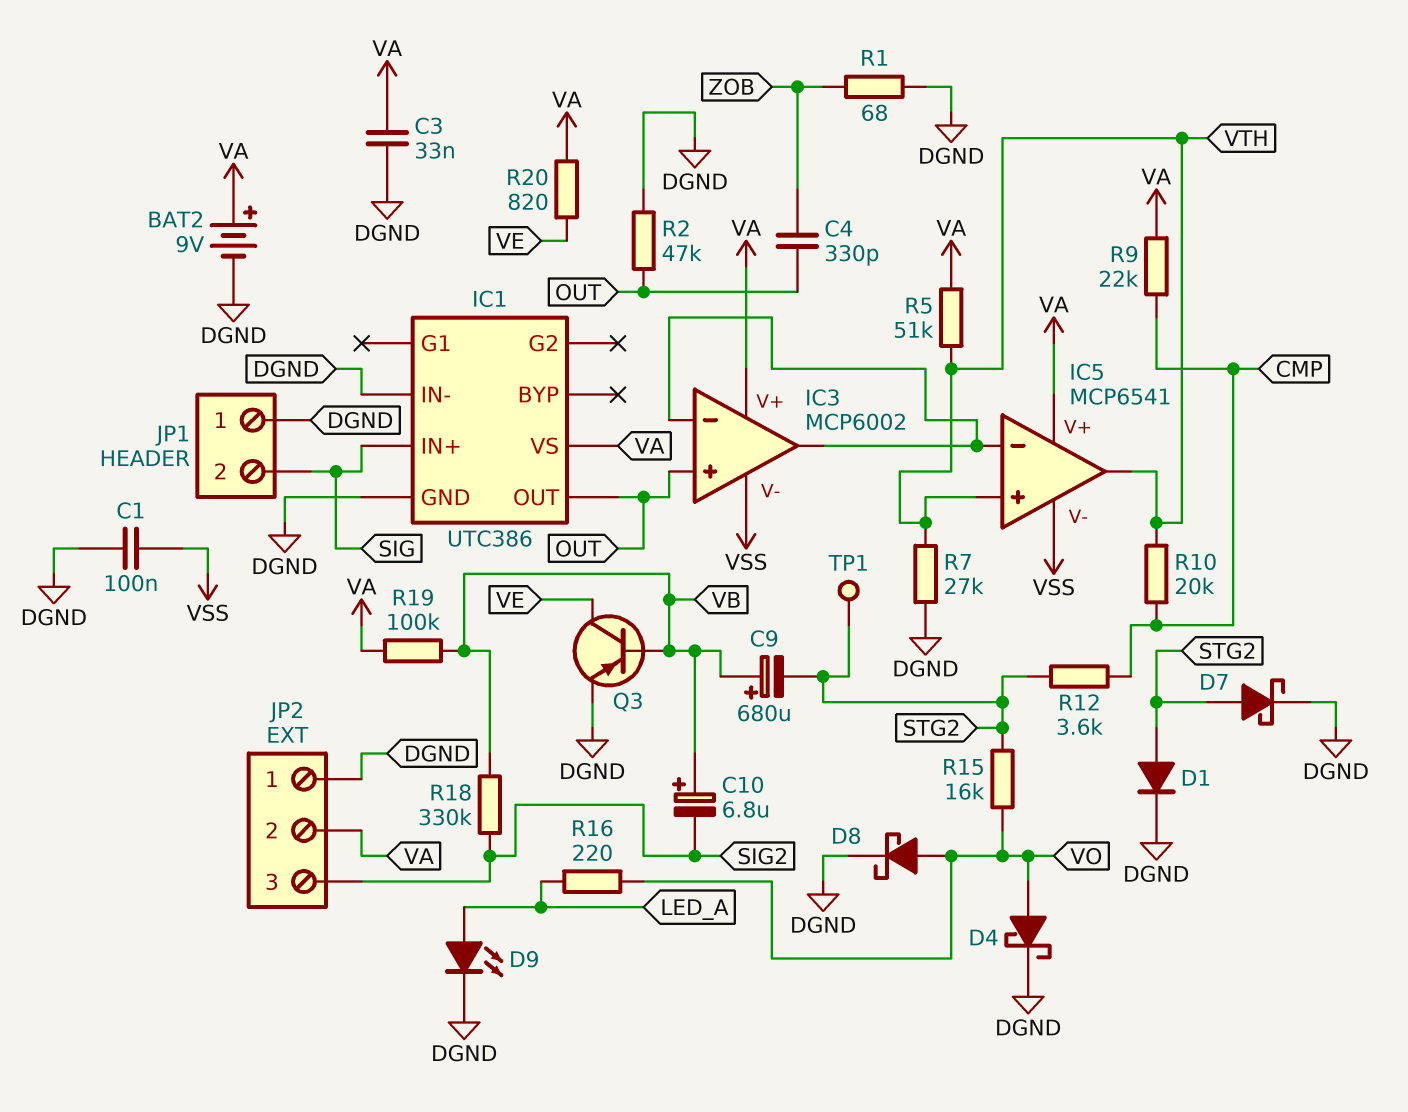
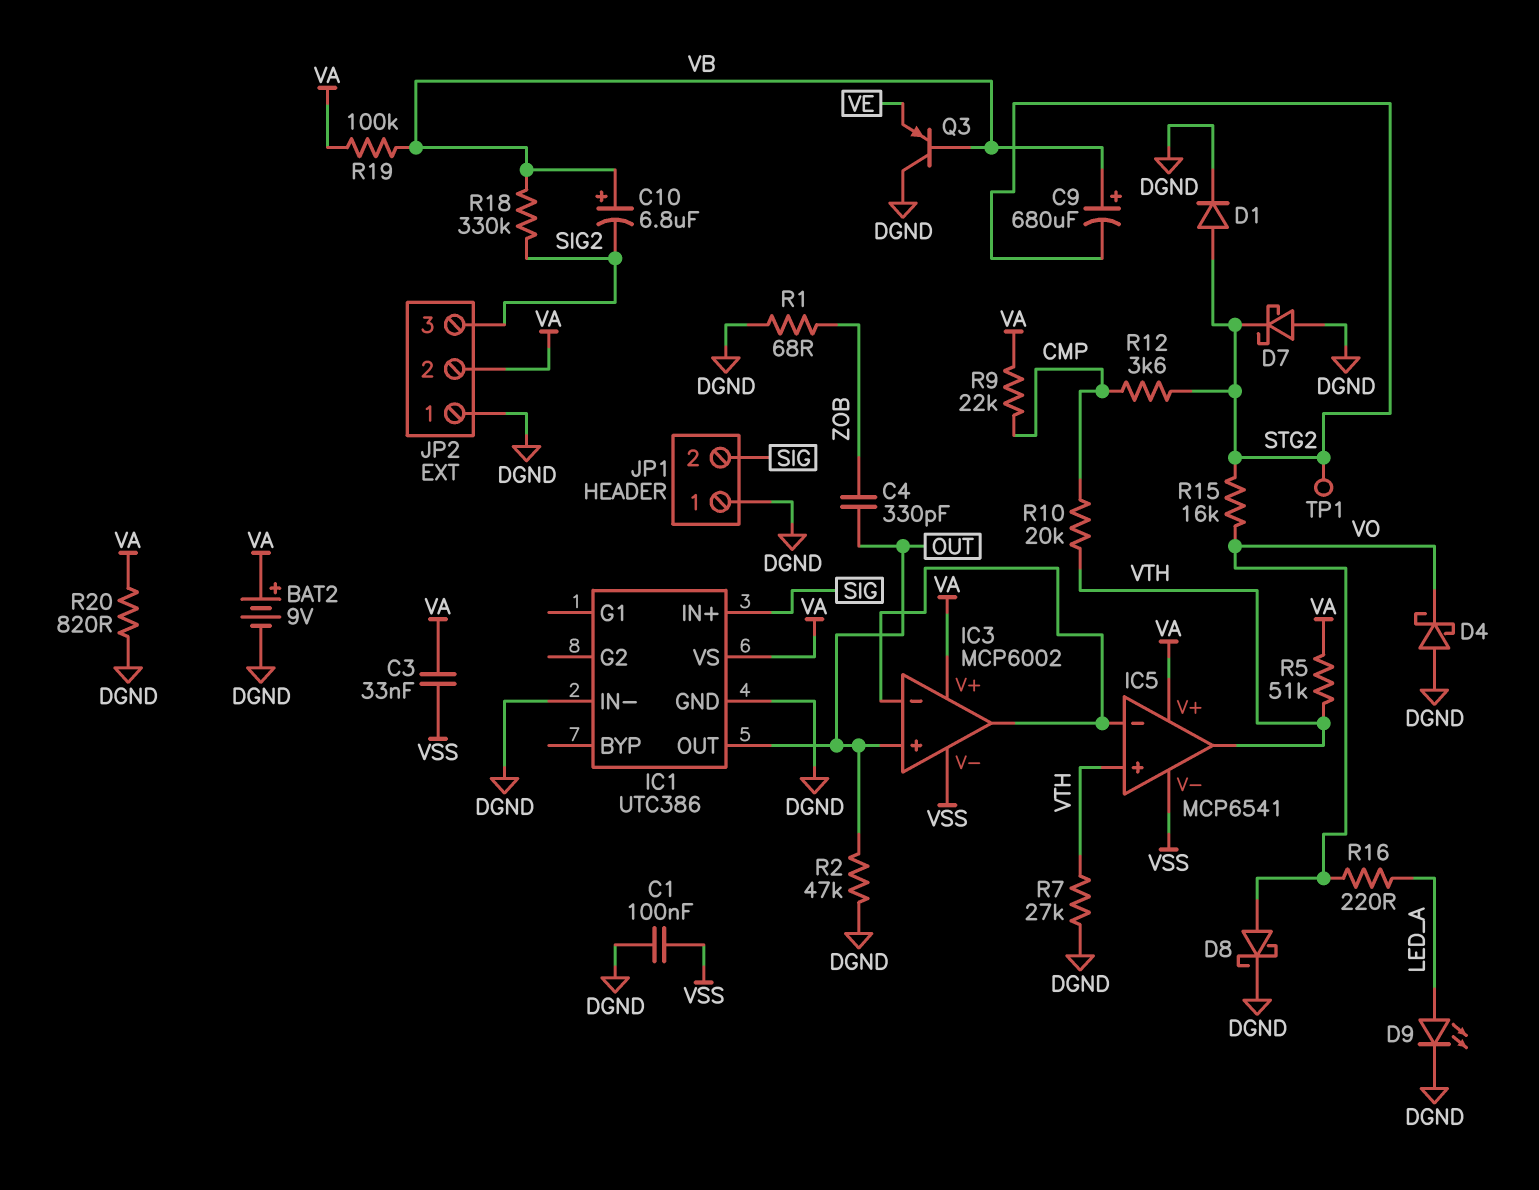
C3: 33nF (DGND, VA) -> 33nF (VA, VSS)
D4: schottky (A VO, K DGND) -> schottky (A DGND, K VO)
D7: schottky (A STG2, K DGND) -> schottky (A DGND, K STG2)
Q3: PNP (B VB, C VE, E DGND) -> PNP (B VB, C DGND, E VE)
R20: 820 (VA, VE) -> 820 (DGND, VA)

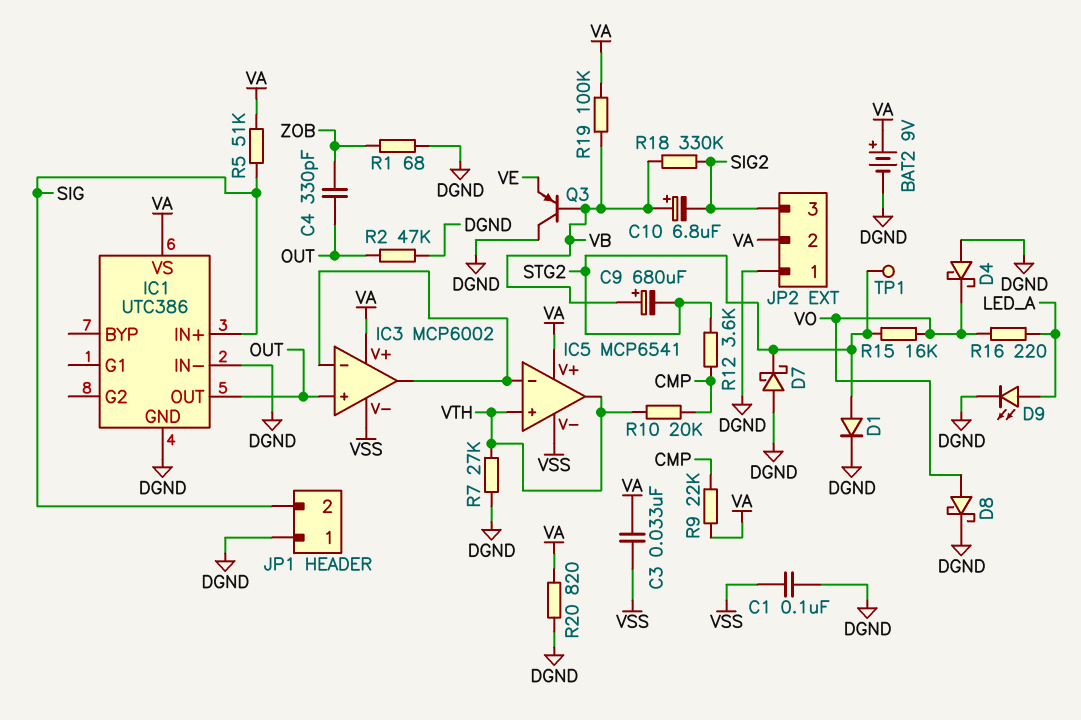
R5: 51k (VA, VTH) -> 51k (SIG, VA)

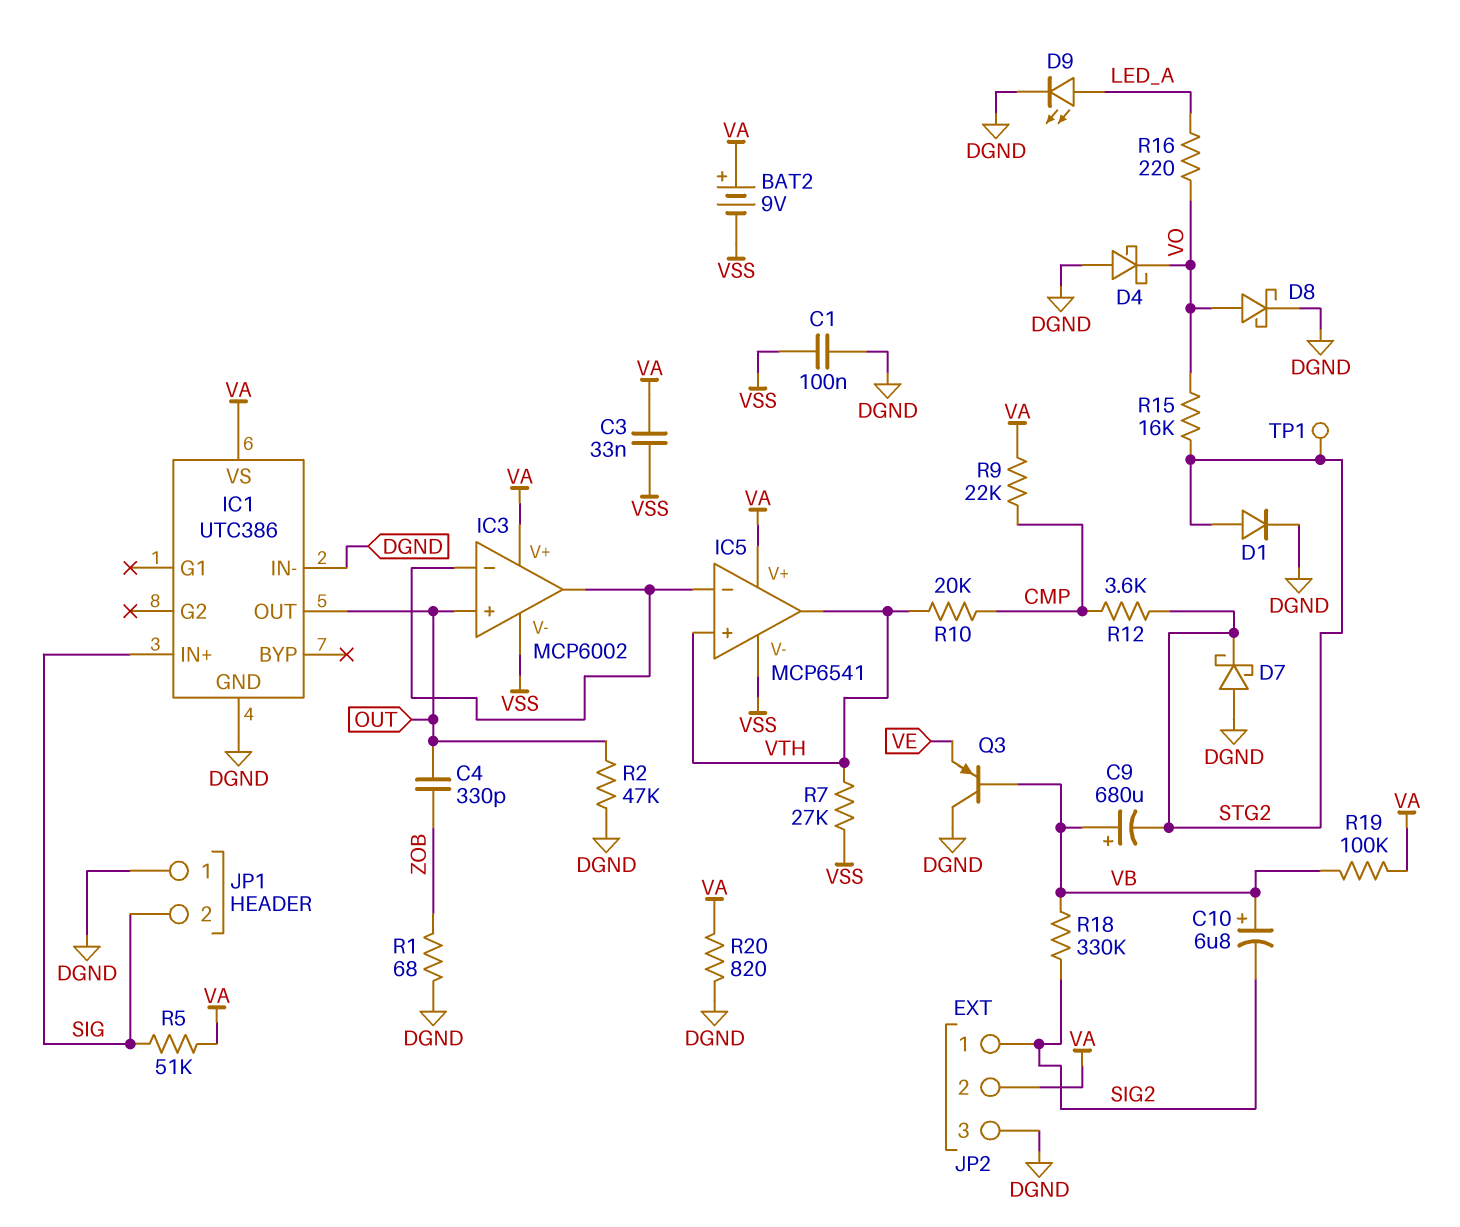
BAT2: 9V (plus VA, minus DGND) -> 9V (plus VA, minus VSS)
JP2 pin 1: DGND -> SIG2
JP2 pin 3: SIG2 -> DGND
R7: 27k (DGND, VTH) -> 27k (VSS, VTH)

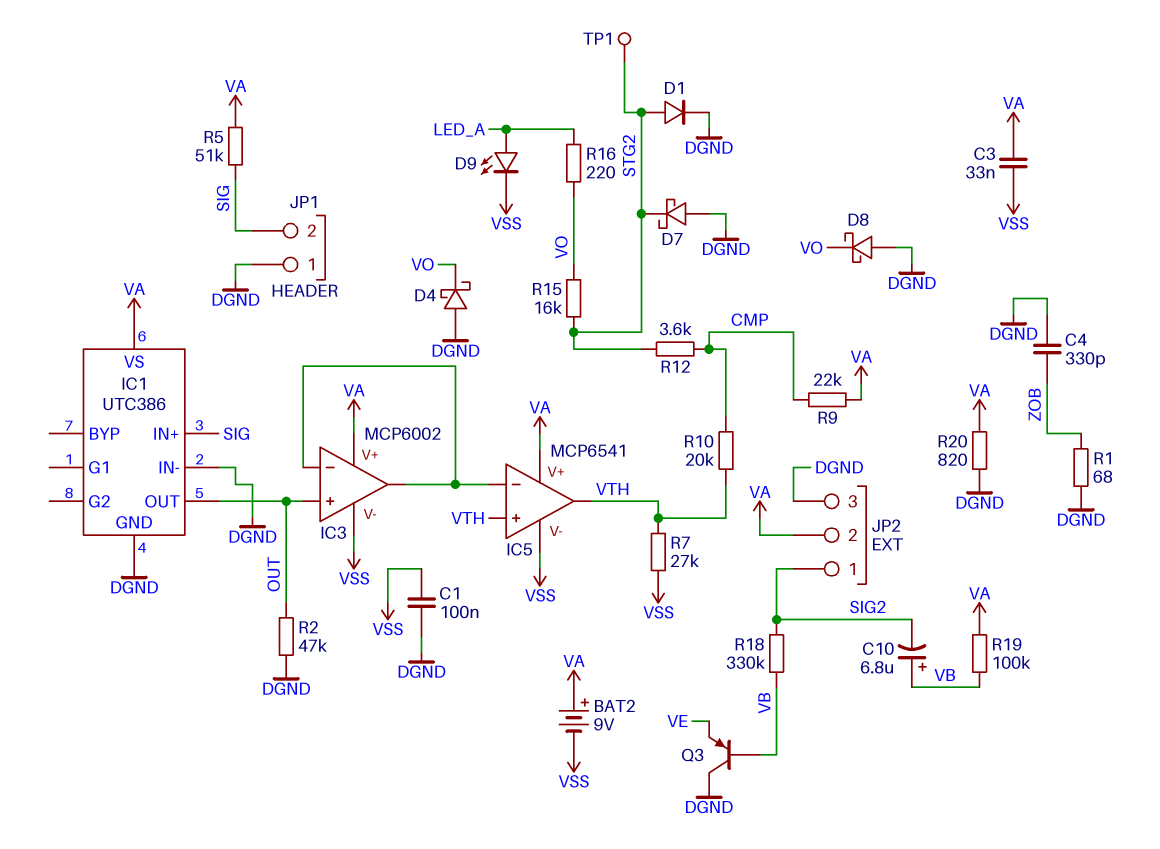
C4: 330pF (OUT, ZOB) -> 330pF (DGND, ZOB)
C9: 680uF (plus VB, minus STG2) -> none
D8: schottky (A VO, K DGND) -> schottky (A DGND, K VO)
D9: LED (A LED_A, K DGND) -> LED (A LED_A, K VSS)

